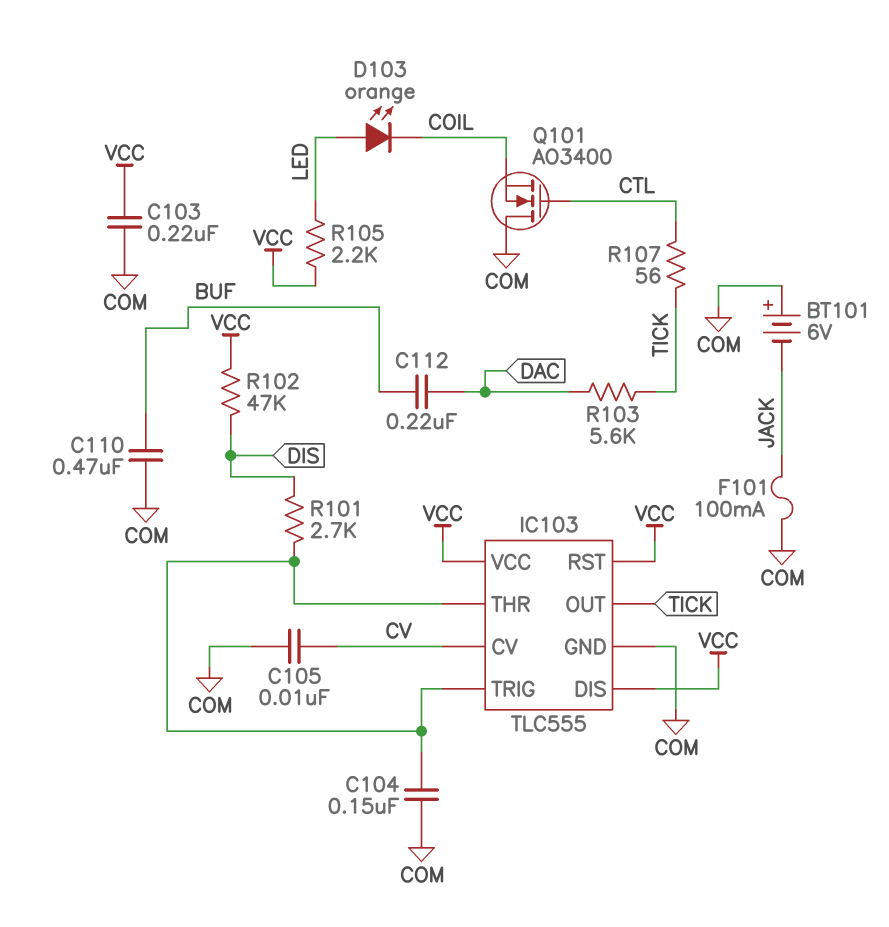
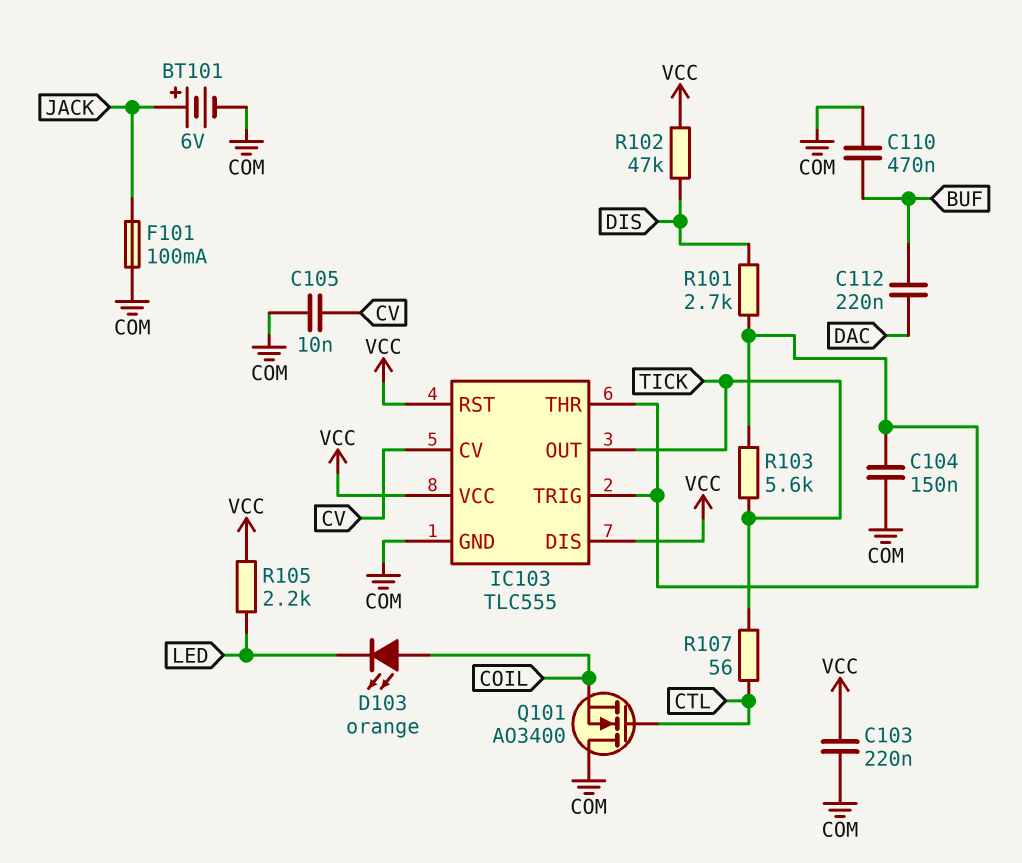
BT101: 6V (plus COM, minus JACK) -> 6V (plus JACK, minus COM)
D103: LED orange (A LED, K COIL) -> LED orange (A COIL, K LED)
R103: 5.6k (DAC, TICK) -> 5.6k (IC103/THR, TICK)

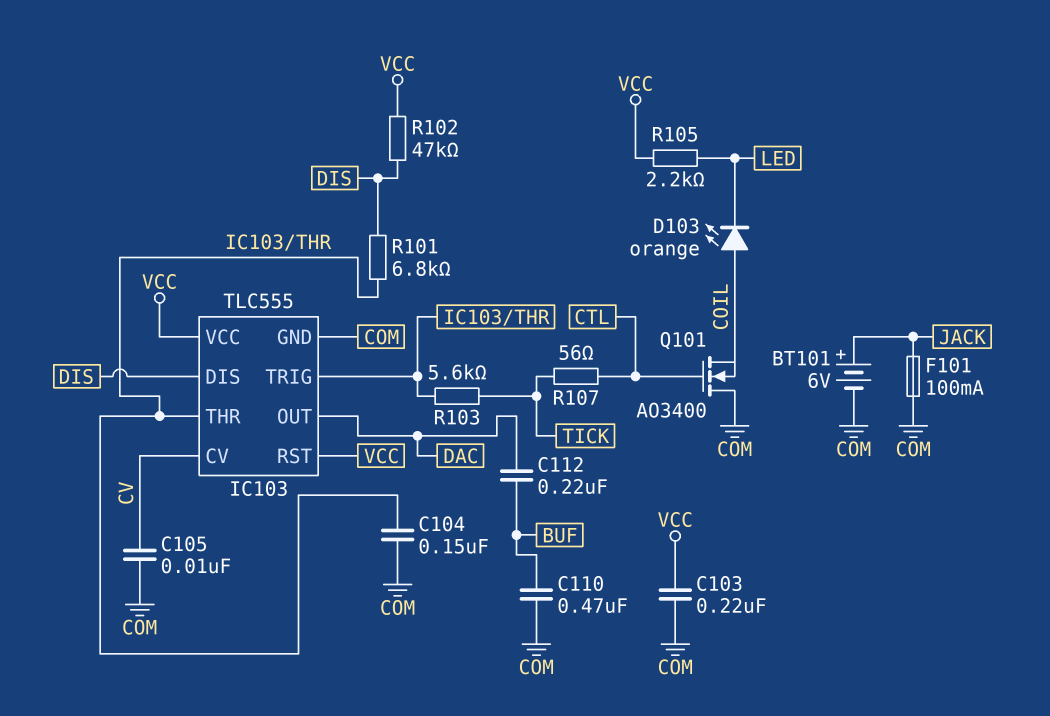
IC103 pin DIS: VCC -> DIS
IC103 pin OUT: TICK -> DAC
R101: 2.7k (DIS, IC103/THR) -> 6.8k (DIS, IC103/THR)

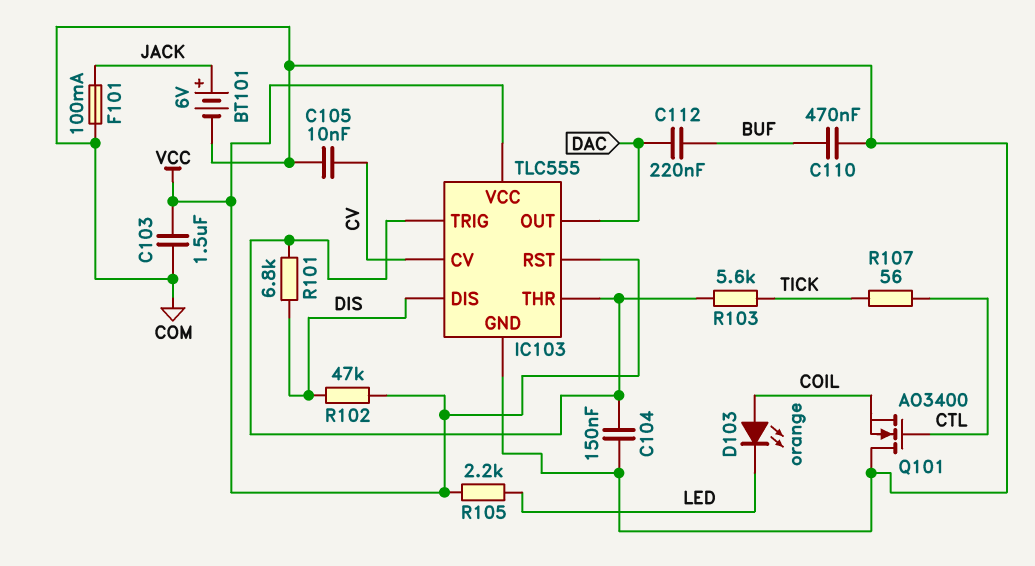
C103: 220nF (COM, VCC) -> 1.5uF (COM, VCC)

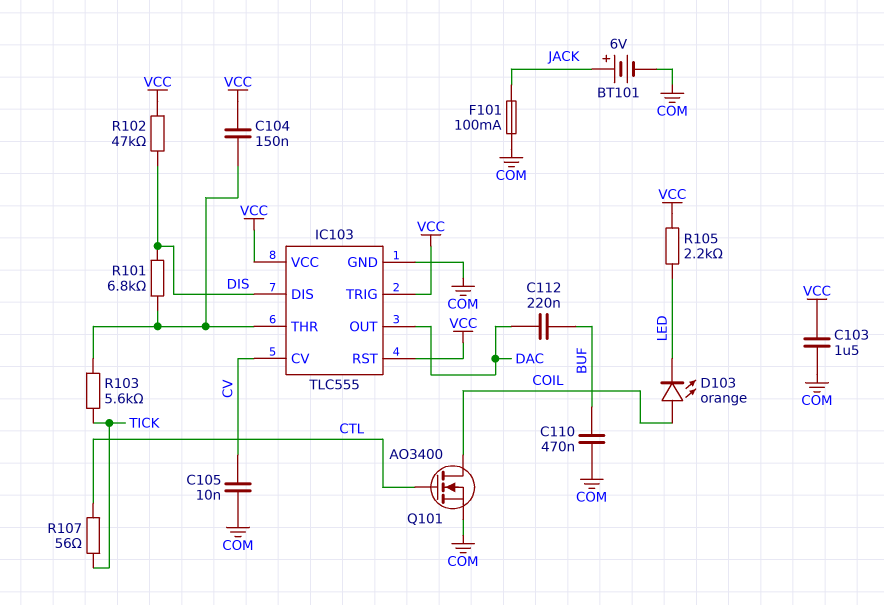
C104: 150nF (COM, IC103/THR) -> 150nF (IC103/THR, VCC)
IC103 pin TRIG: IC103/THR -> VCC
Q101: NMOS AO3400 (G CTL, D COM, S COIL) -> NMOS AO3400 (G CTL, D COIL, S COM)

